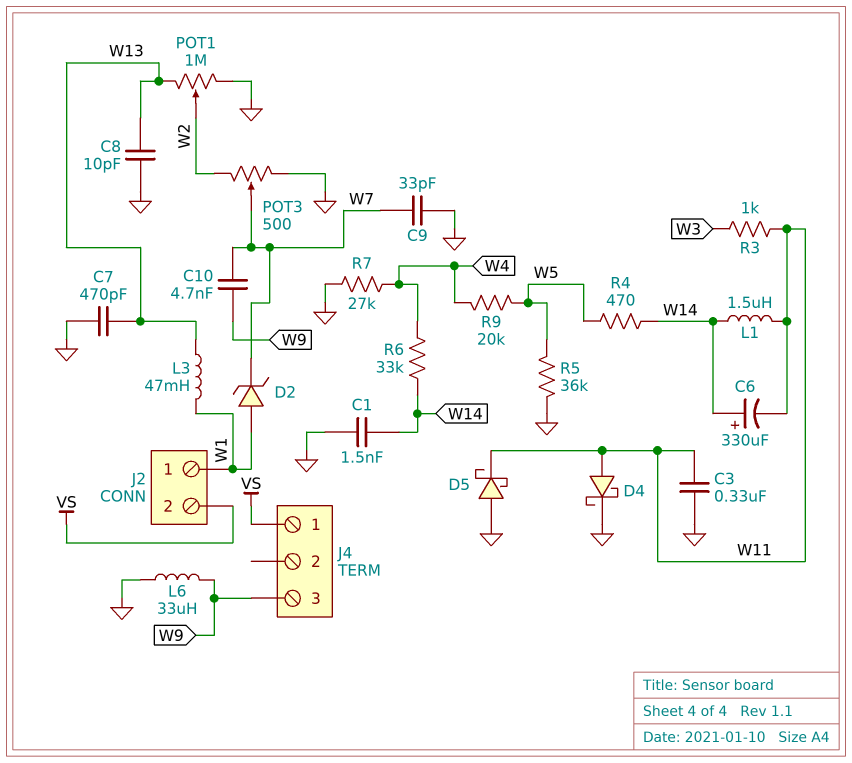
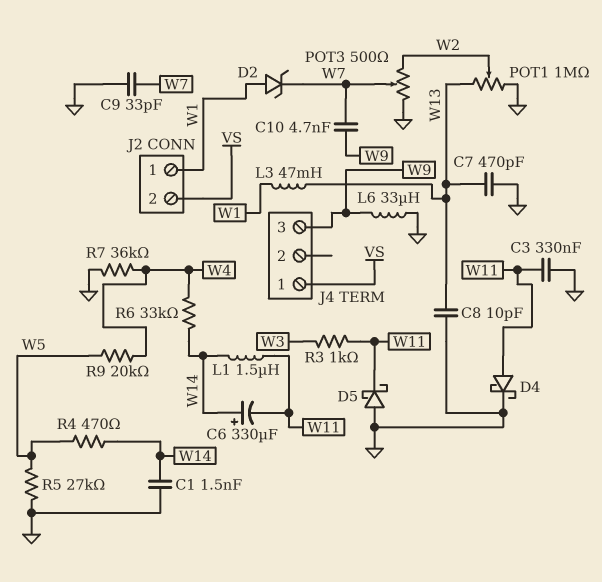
R5: 36k (GND, W5) -> 27k (GND, W5)
R7: 27k (GND, W4) -> 36k (GND, W4)

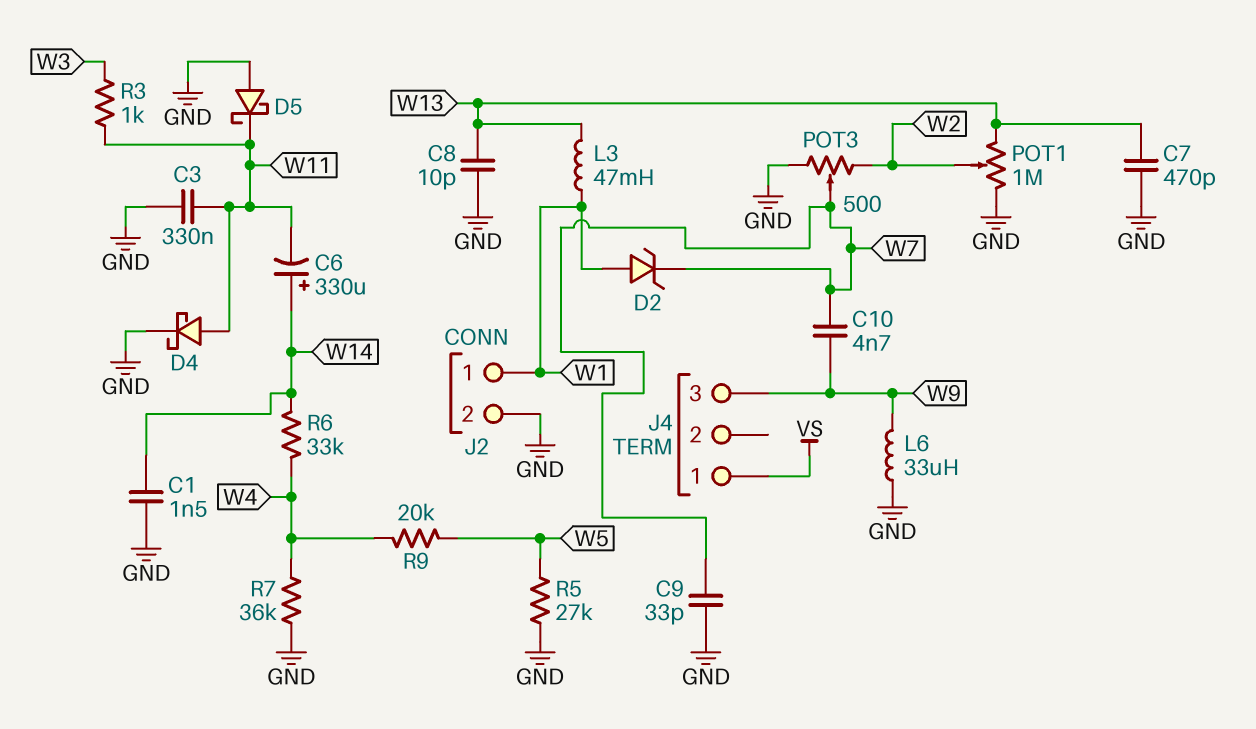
J2 pin 2: VS -> GND
L1: 1.5uH (W11, W14) -> none
R4: 470 (W5, W14) -> none

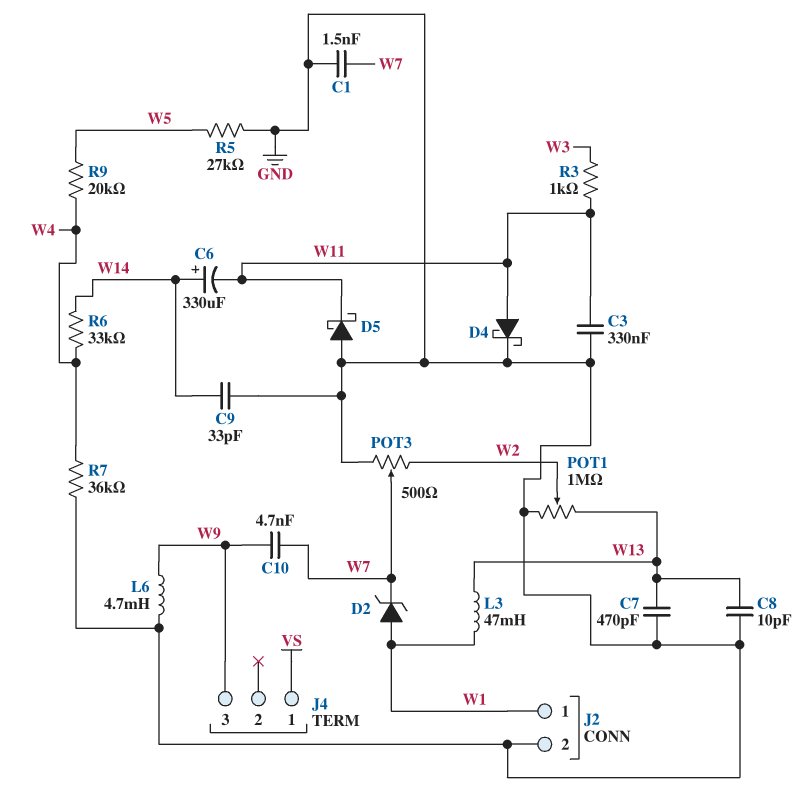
C1: 1.5nF (GND, W14) -> 1.5nF (GND, W7)
C9: 33pF (GND, W7) -> 33pF (GND, W14)
L6: 33uH (GND, W9) -> 4.7mH (GND, W9)

